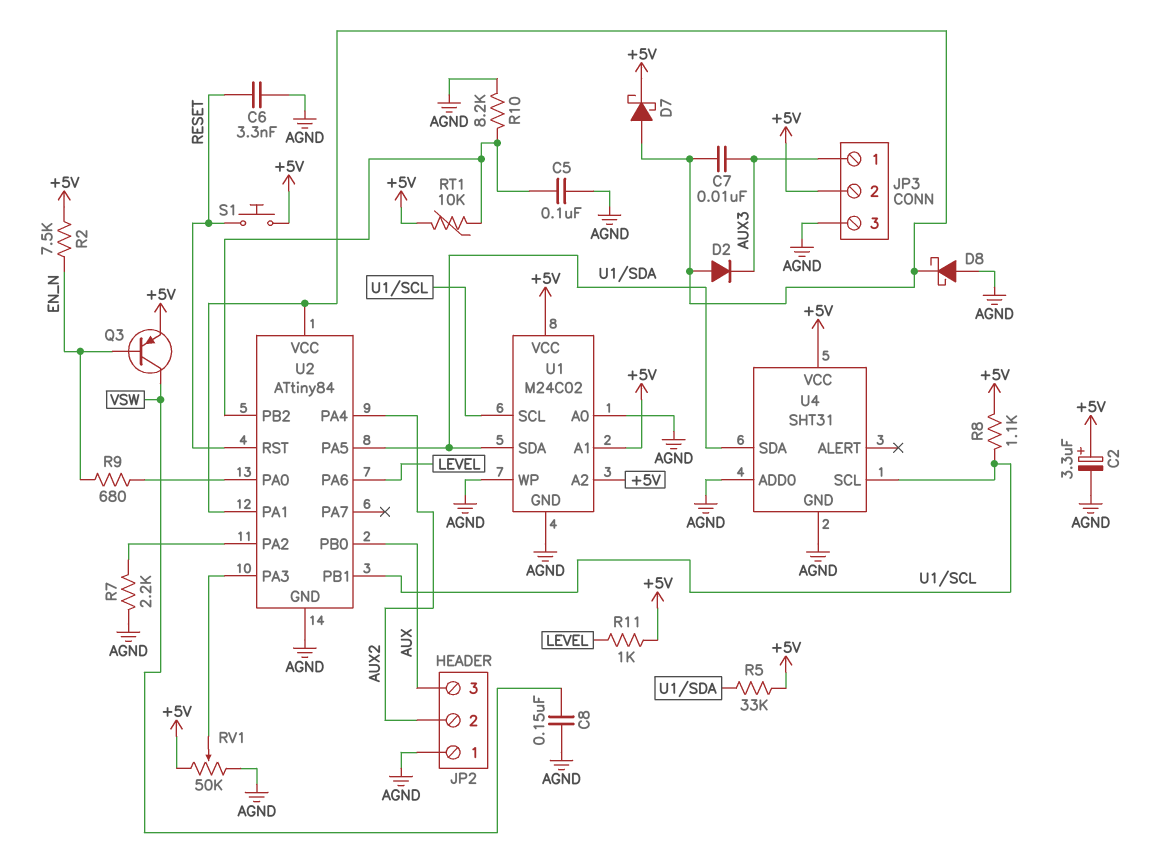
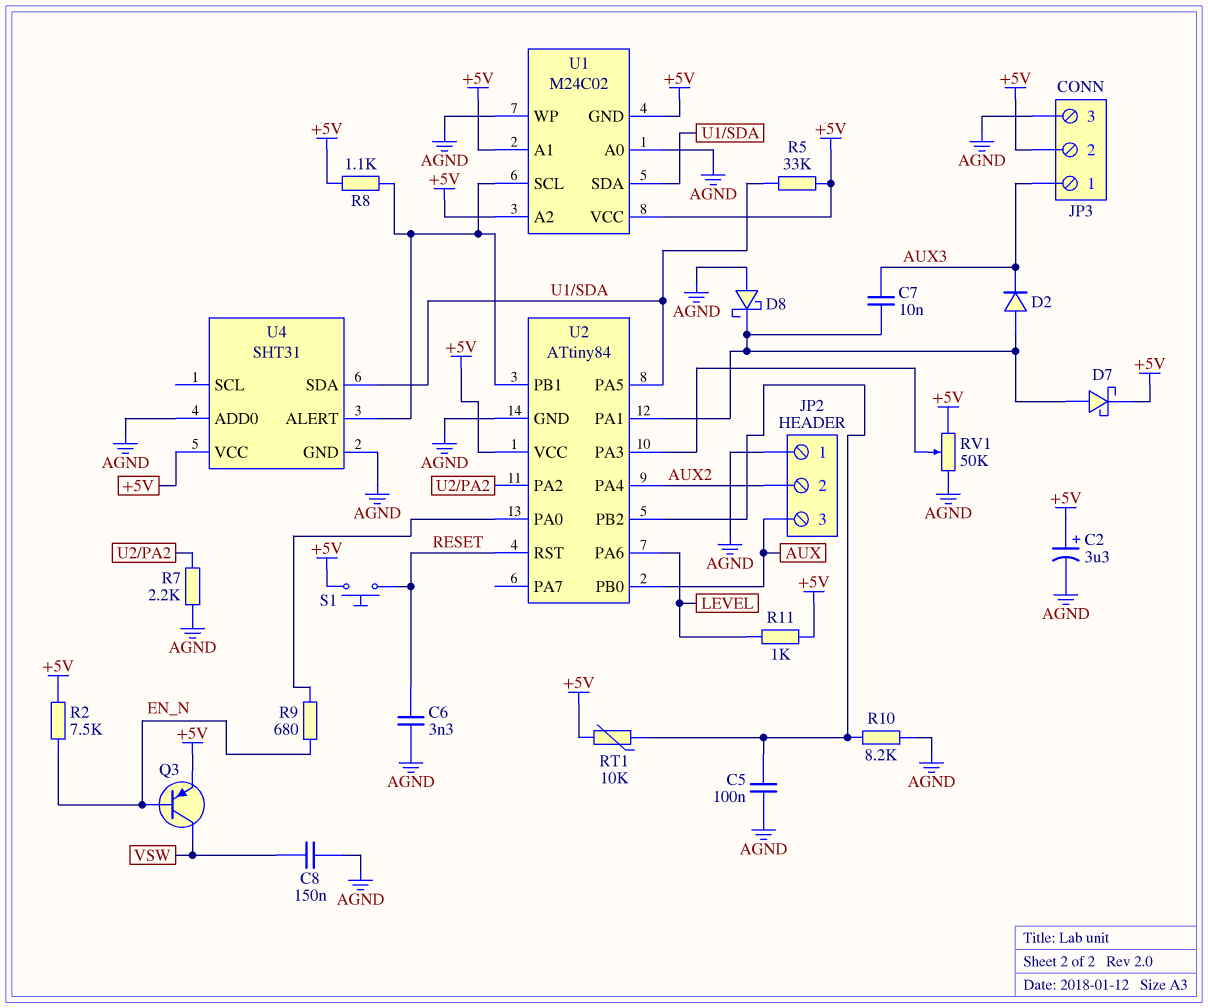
U1 pin GND: AGND -> +5V
U2 pin VCC: U2/PA1 -> +5V
U4 pin ALERT: none -> U1/SCL
U4 pin SCL: U1/SCL -> none

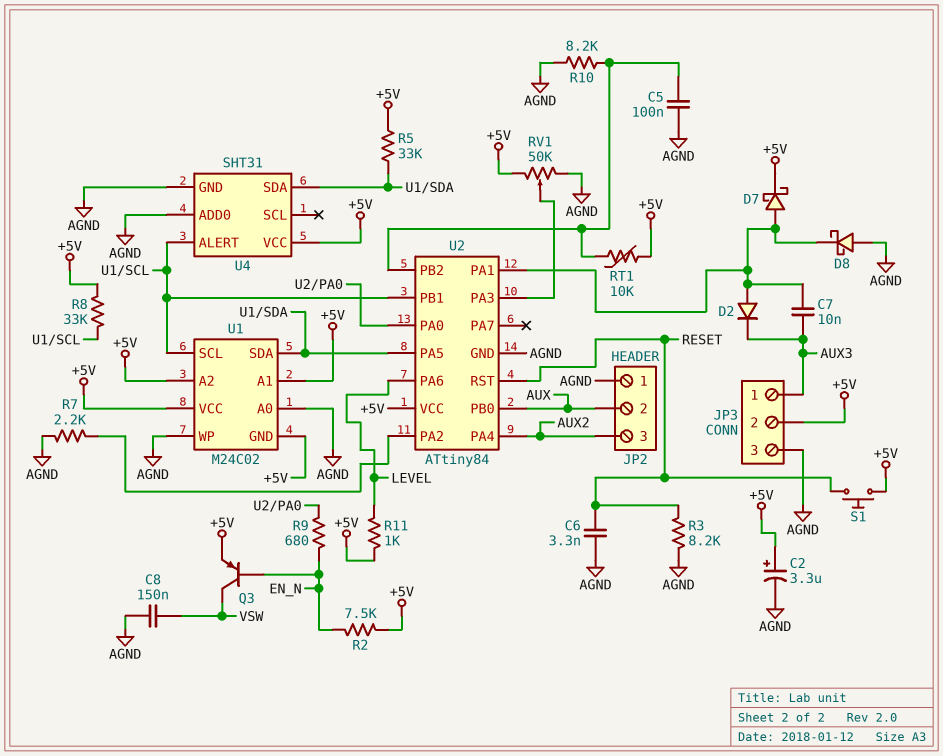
JP2 pin 2: AUX2 -> AUX
JP2 pin 3: AUX -> AUX2
R3: none -> 8.2k (AGND, RESET)
R8: 1.1k (+5V, U1/SCL) -> 33k (+5V, U1/SCL)

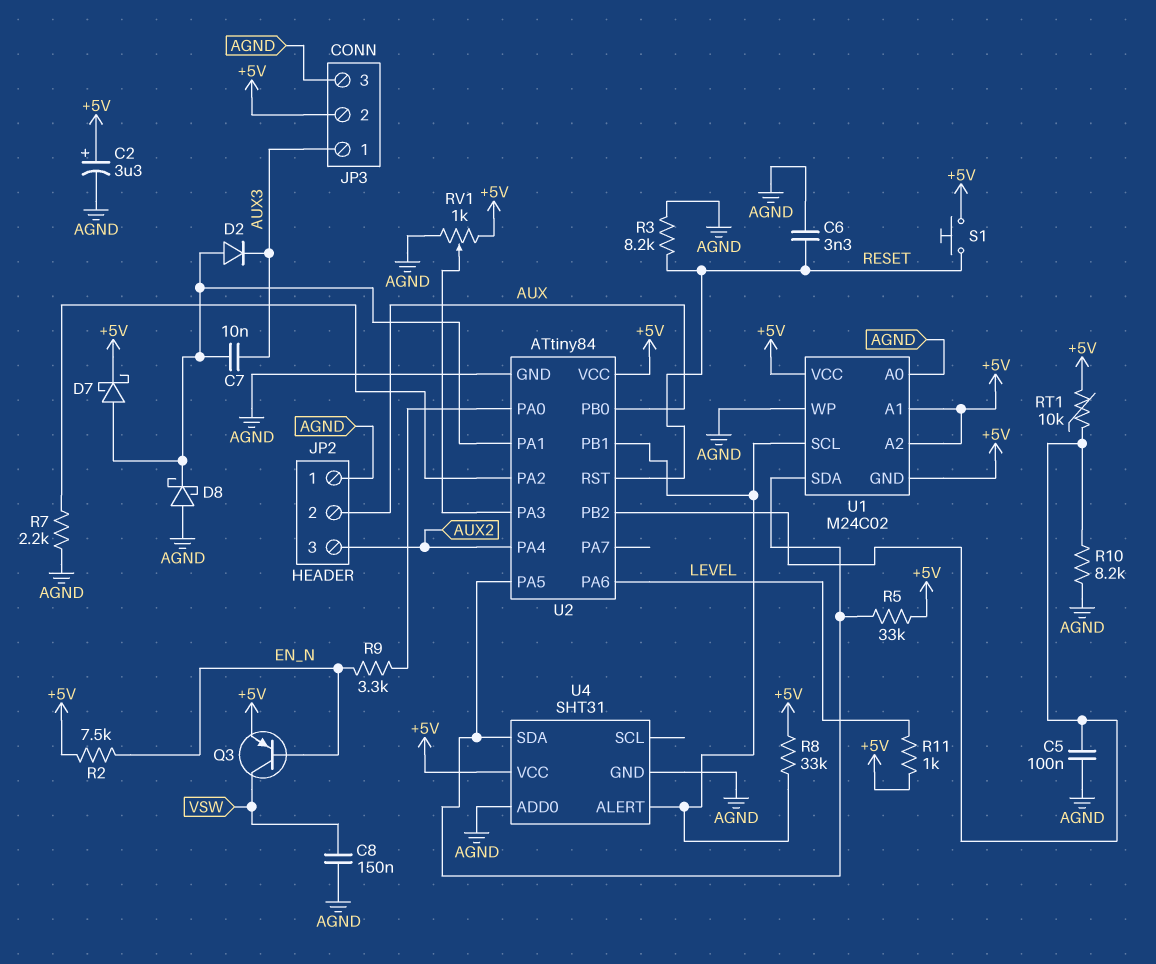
R9: 680 (EN_N, U2/PA0) -> 3.3k (EN_N, U2/PA0)
RV1: 50k (+5V, AGND, wiper U2/PA3) -> 1k (+5V, AGND, wiper U2/PA3)

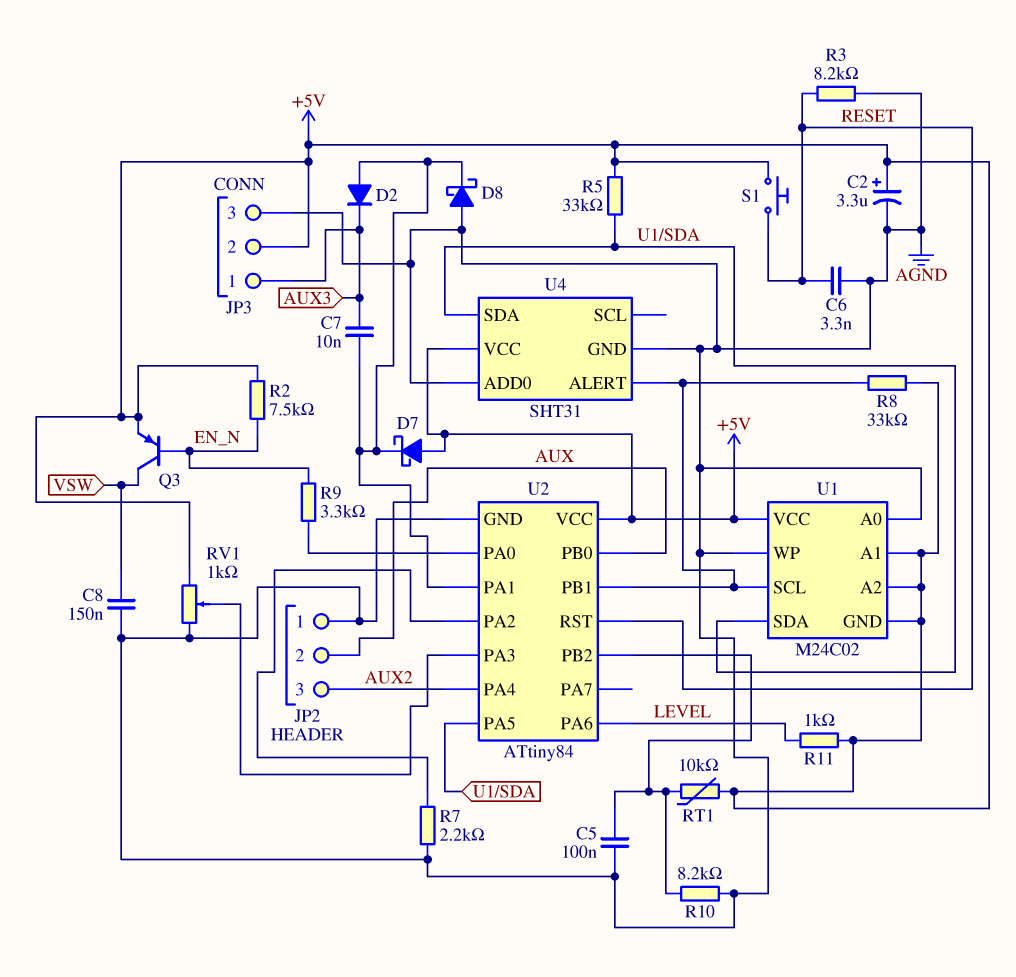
D7: schottky (A U2/PA1, K +5V) -> schottky (A +5V, K U2/PA1)

